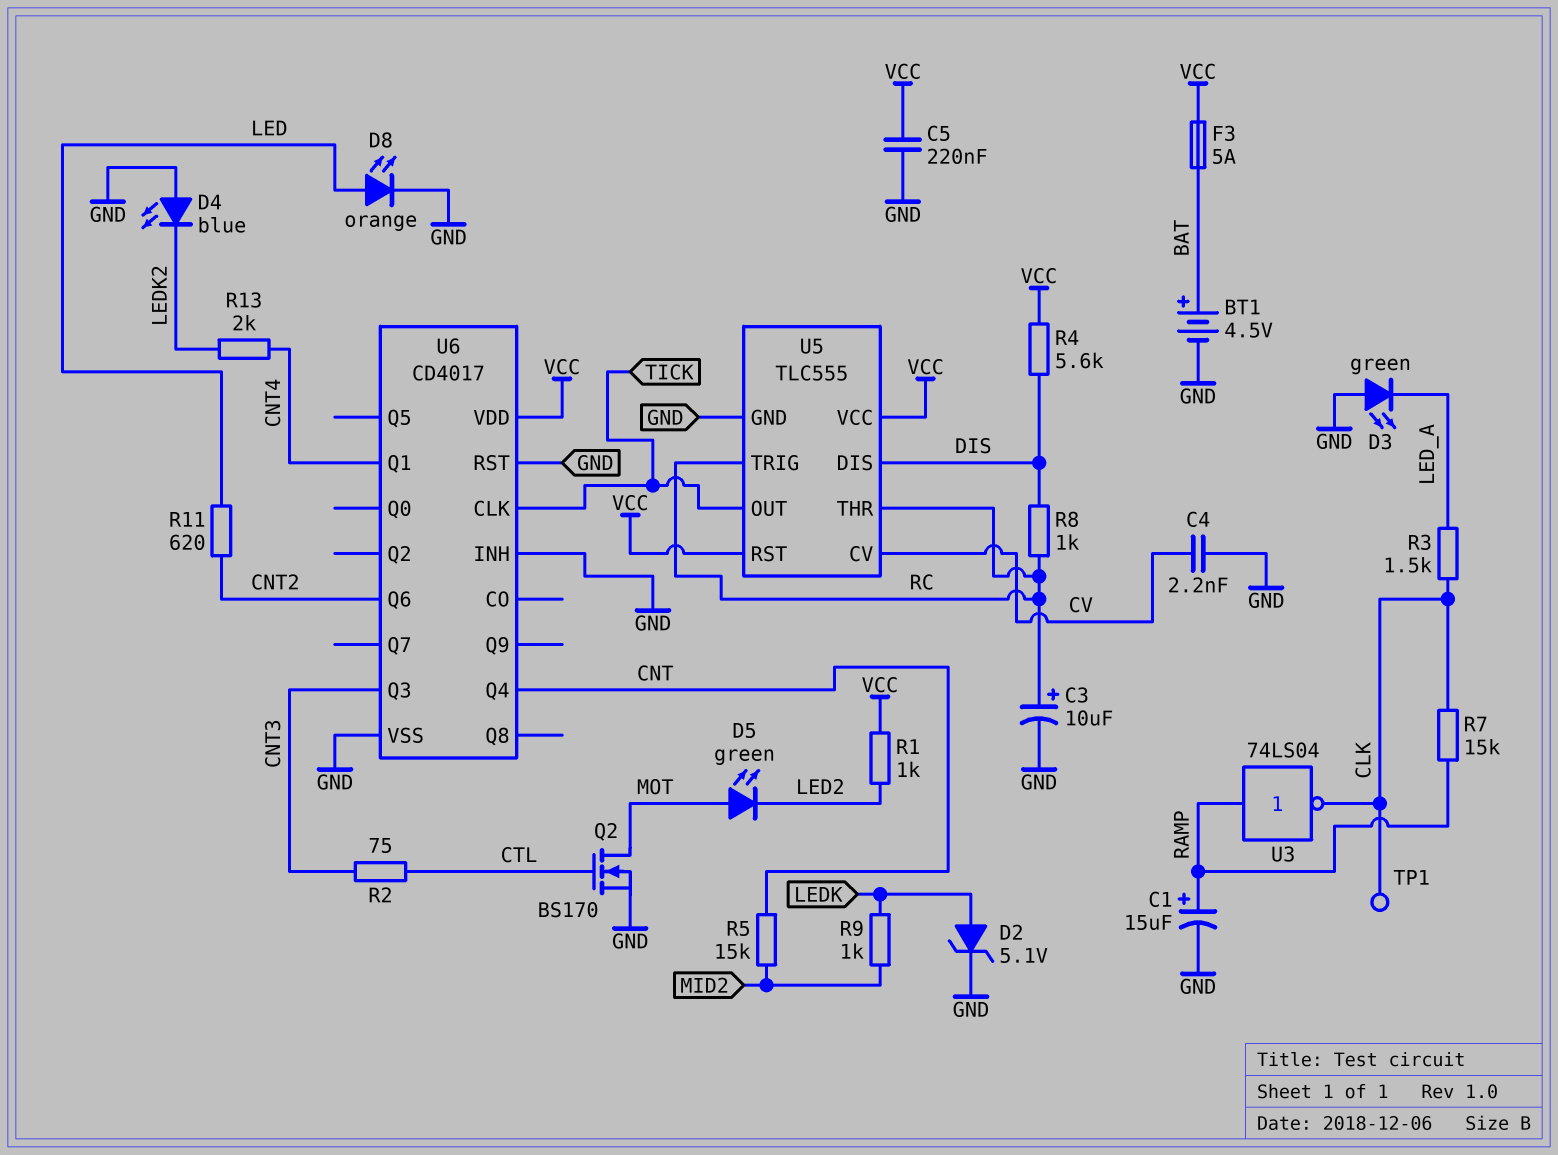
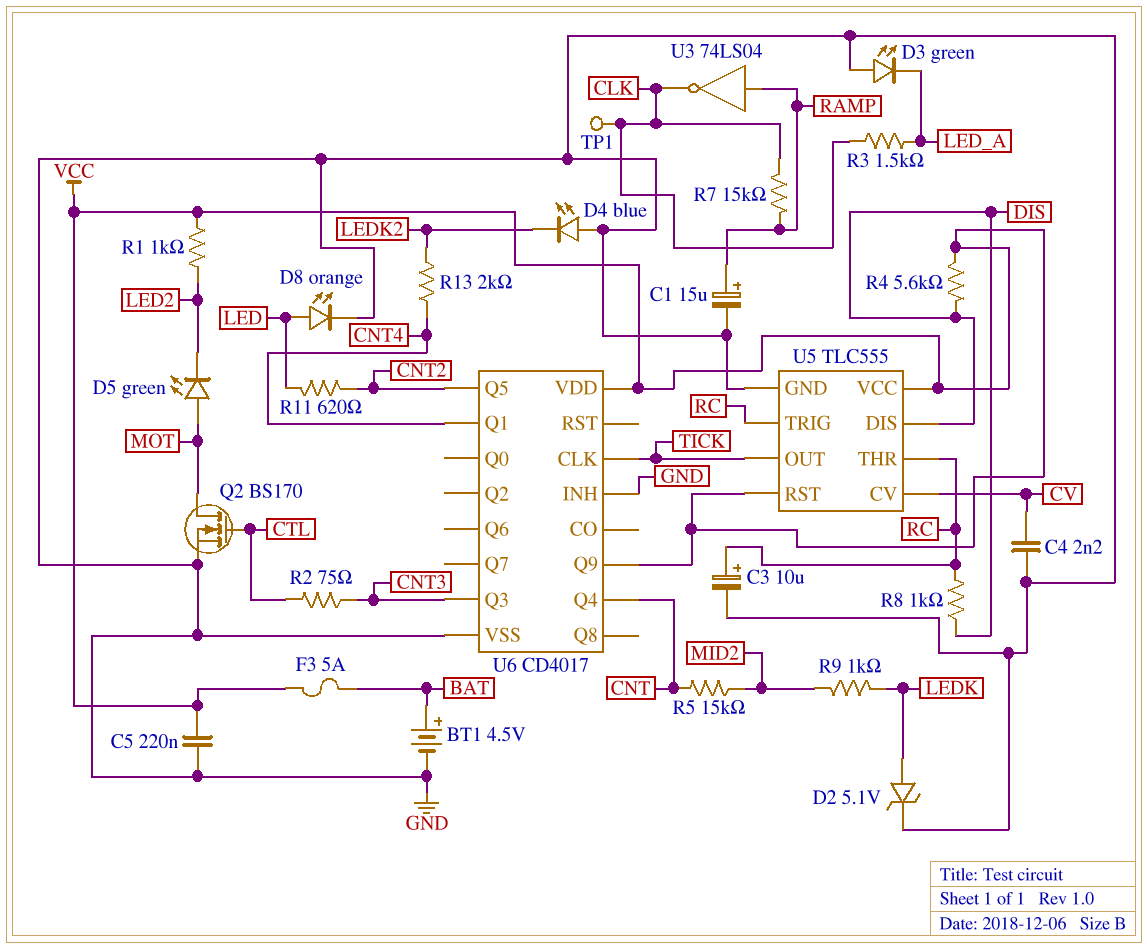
U6 pin Q5: none -> CNT2
U6 pin Q6: CNT2 -> none
U6 pin Q9: none -> VCC
U6 pin RST: GND -> none

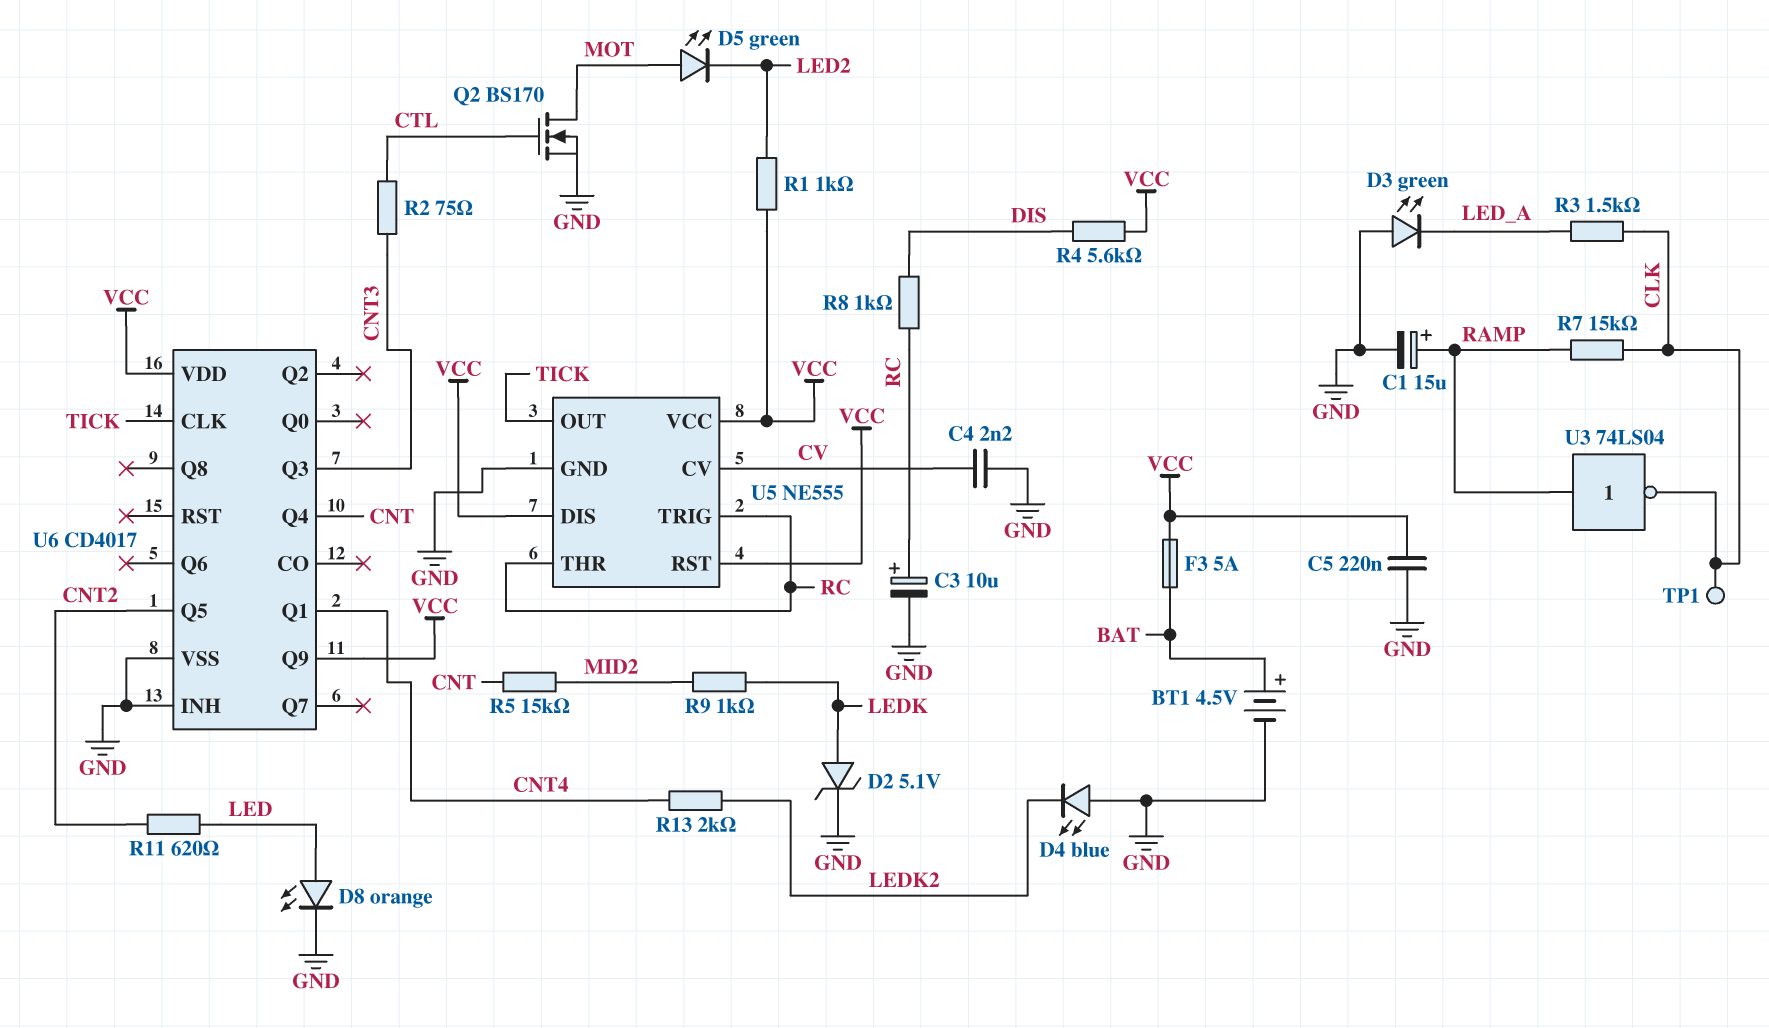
U5: TLC555 -> NE555
U5 pin DIS: DIS -> VCC

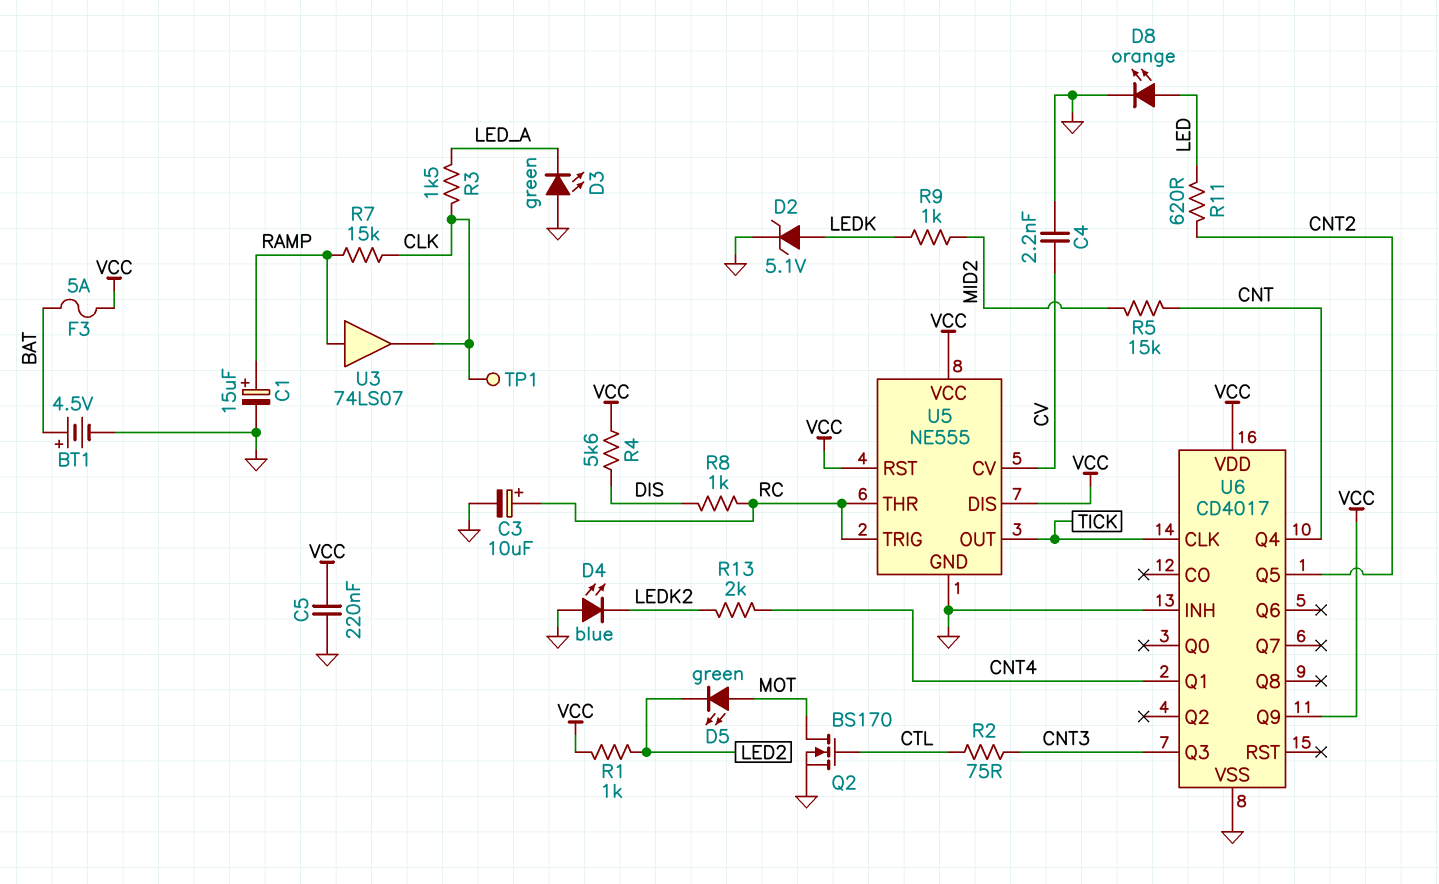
U3: NOT 74LS04 (in RAMP, out CLK) -> buffer 74LS07 (in RAMP, out CLK)

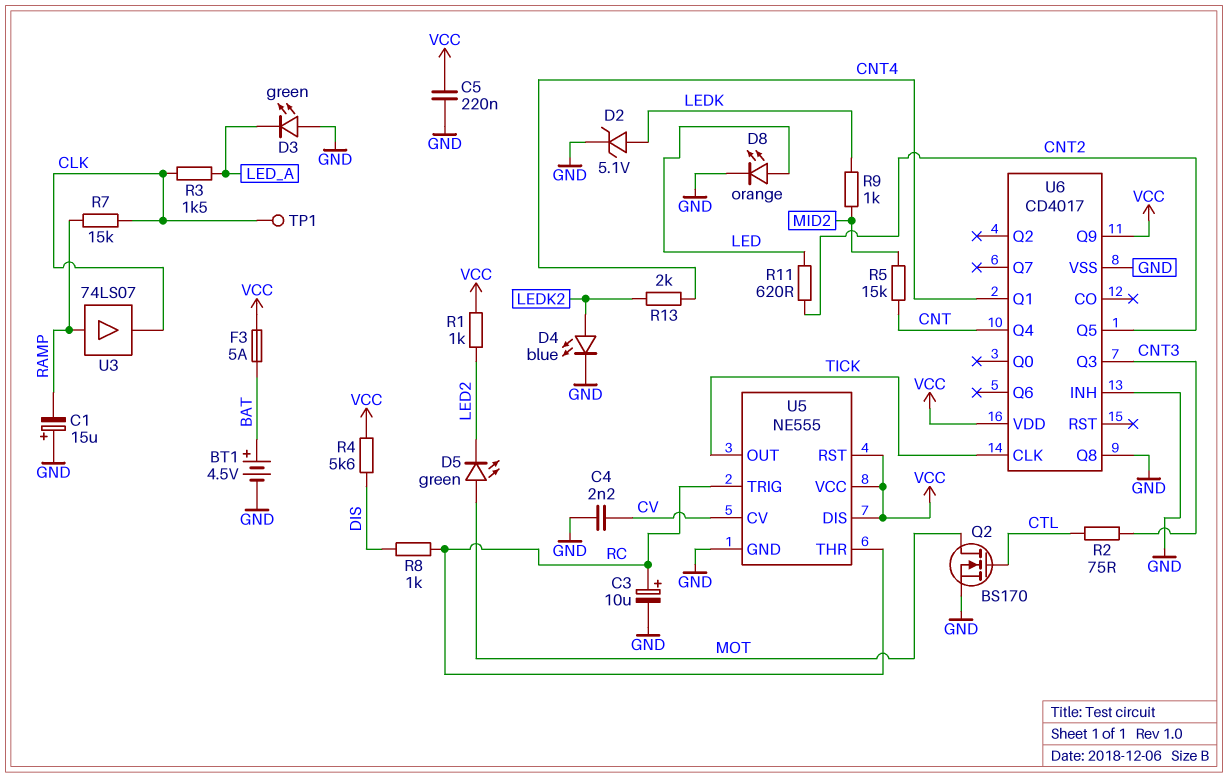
C1: 15uF (plus RAMP, minus GND) -> 15uF (plus GND, minus RAMP)
D4: LED blue (A GND, K LEDK2) -> LED blue (A LEDK2, K GND)
U6 pin Q8: none -> GND

